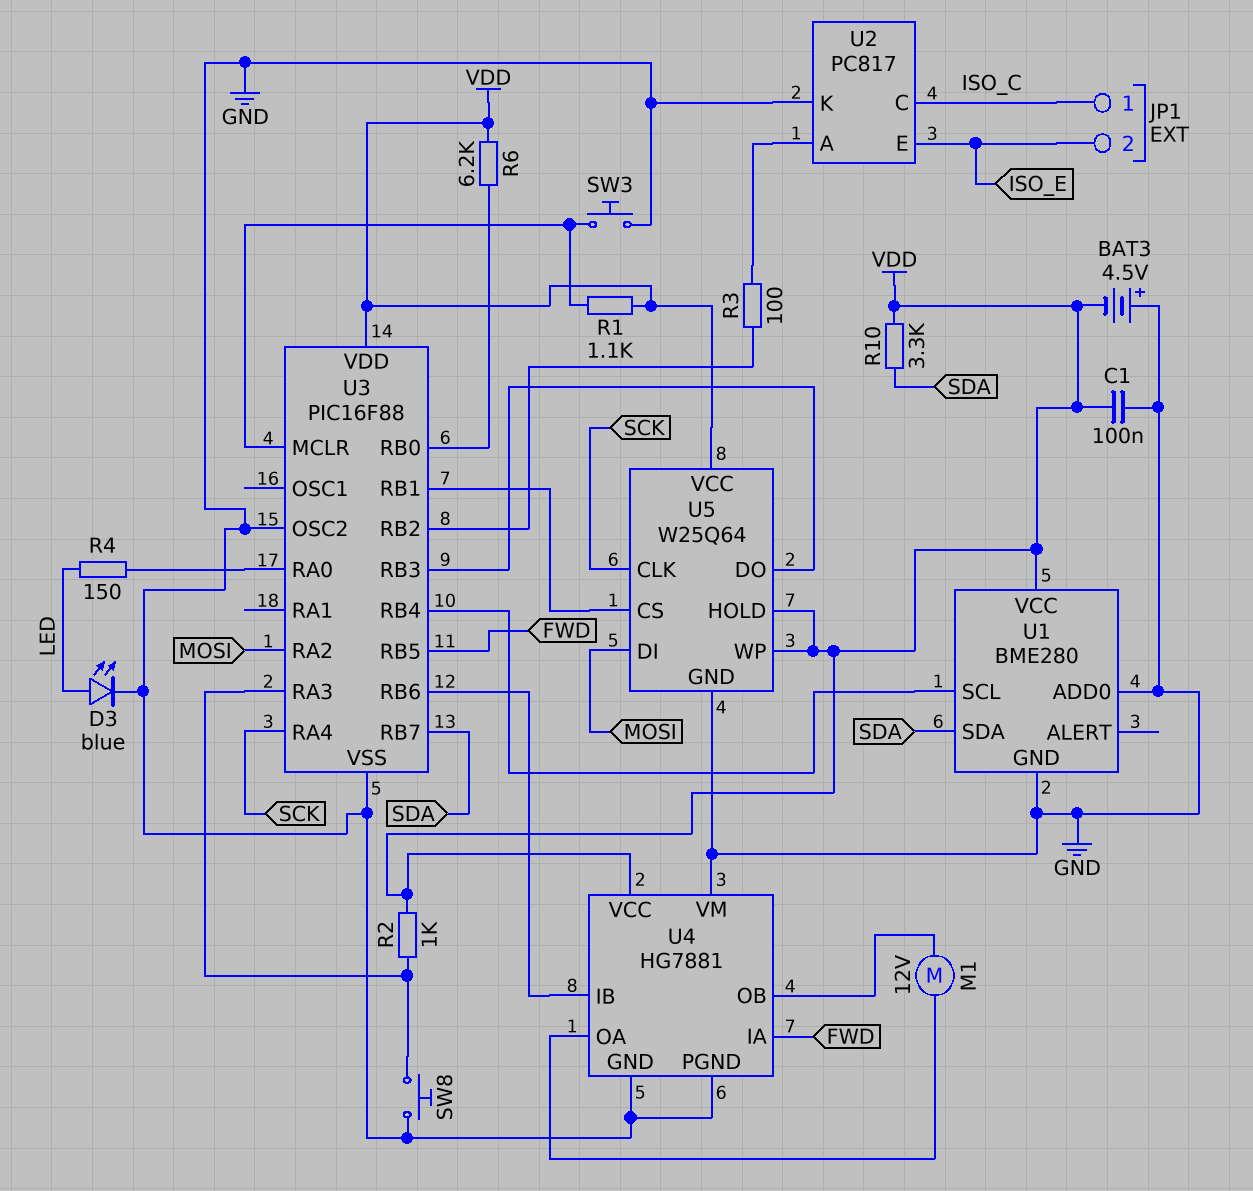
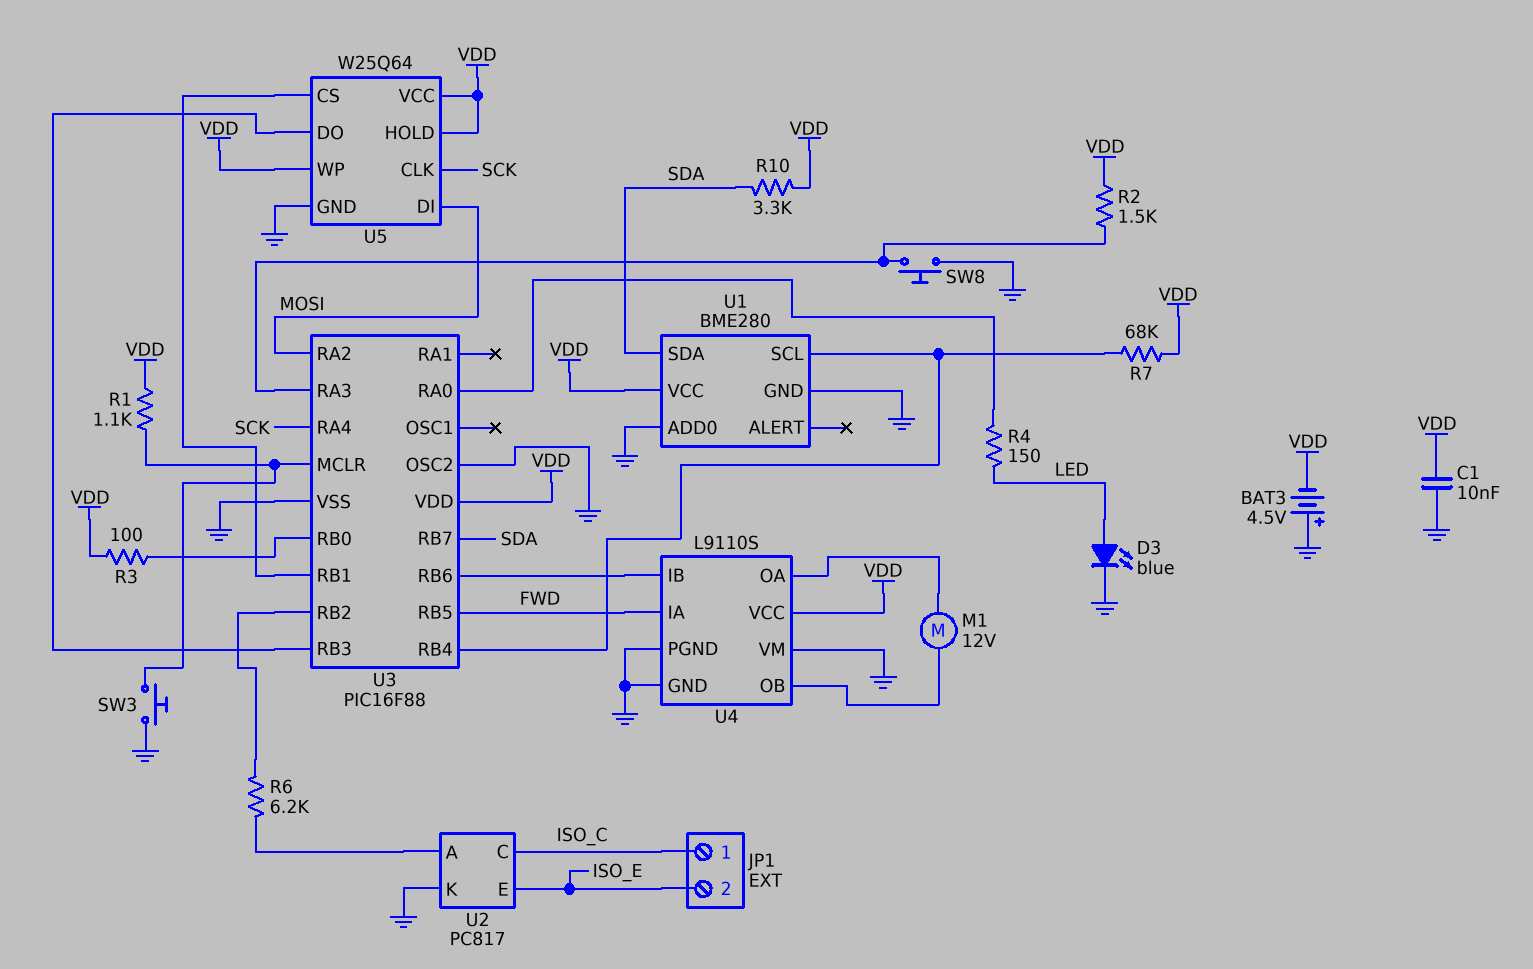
C1: 100nF (GND, VDD) -> 10nF (GND, VDD)
R2: 1k (U3/RA3, VDD) -> 1.5k (U3/RA3, VDD)
R3: 100 (U2/A, U3/RB2) -> 100 (U3/RB0, VDD)
R6: 6.2k (U3/RB0, VDD) -> 6.2k (U2/A, U3/RB2)
R7: none -> 68k (U1/SCL, VDD)
U4: HG7881 -> L9110S

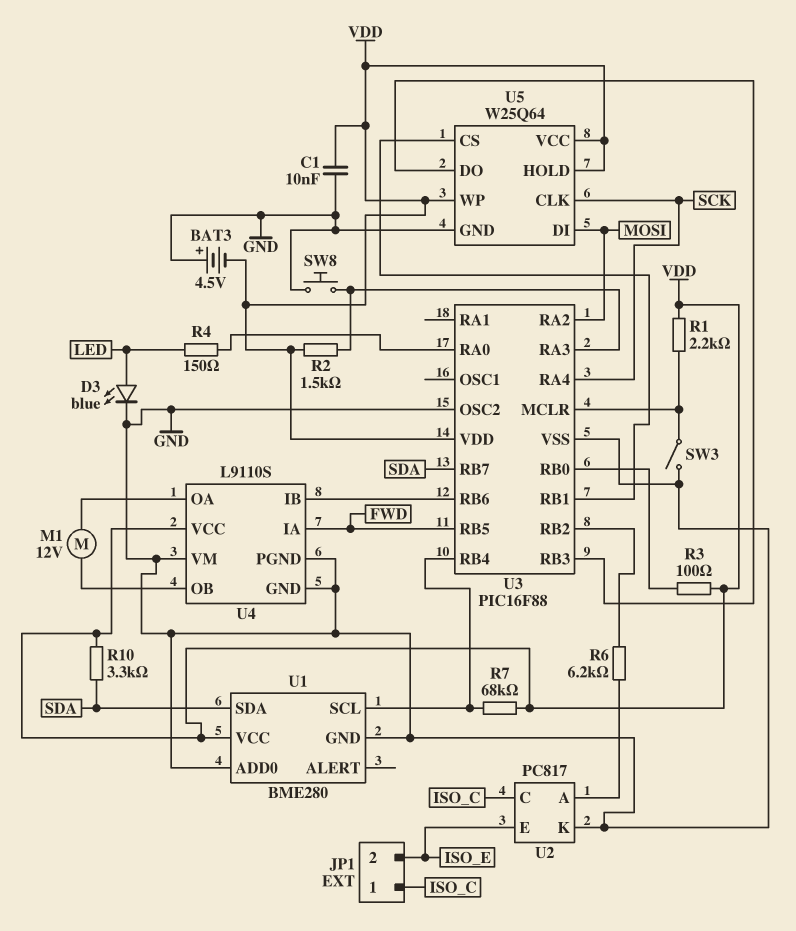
R1: 1.1k (U3/MCLR, VDD) -> 2.2k (U3/MCLR, VDD)
SW3: button (GND, U3/MCLR) -> switch (GND, U3/MCLR)

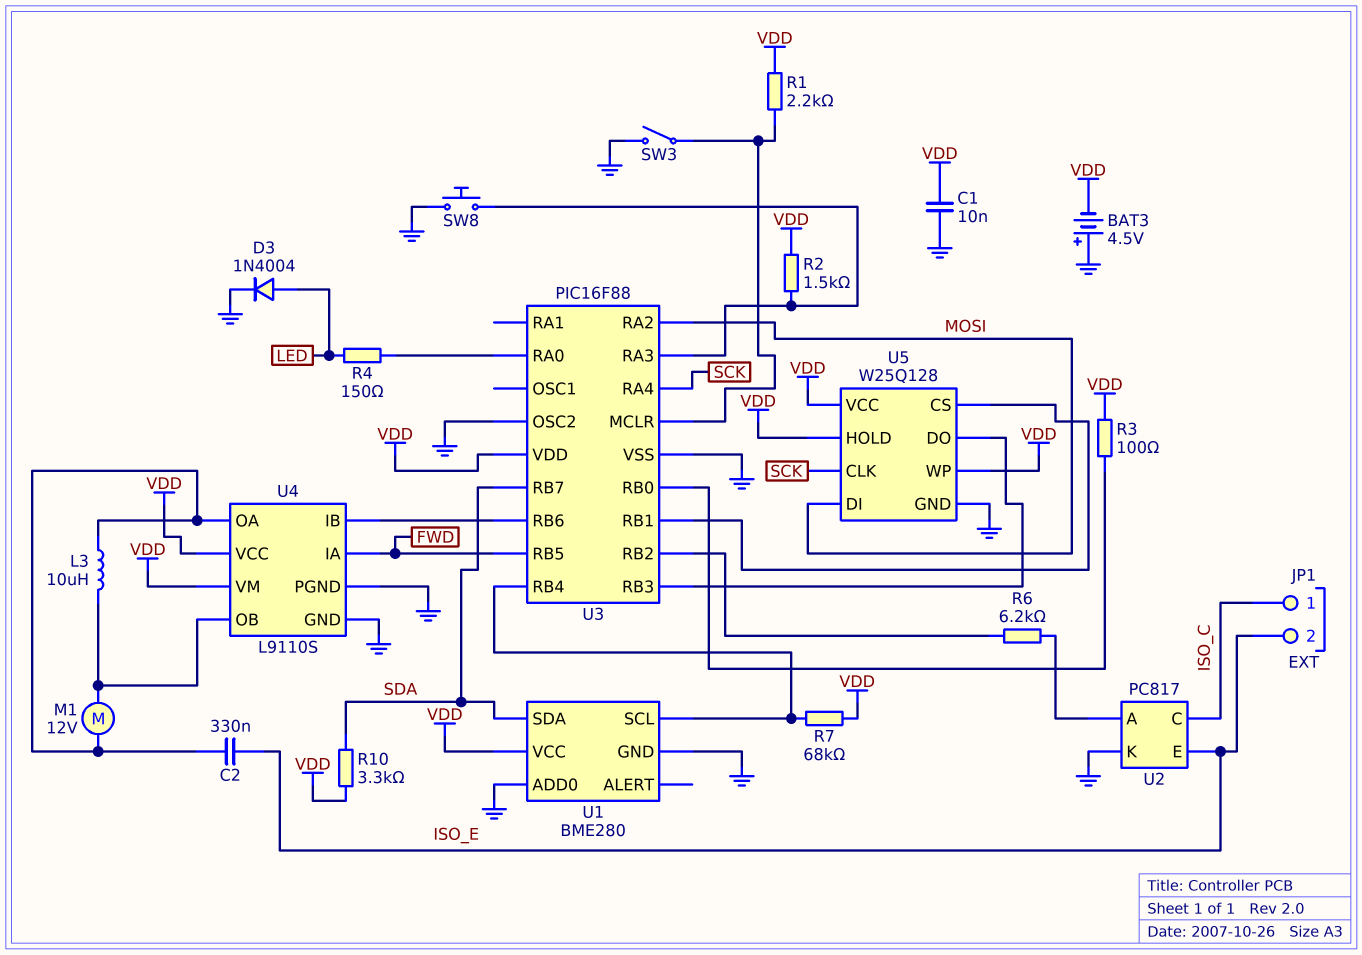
C2: none -> 330nF (ISO_E, U4/OA)
D3: LED blue (A LED, K GND) -> diode 1N4004 (A LED, K GND)
L3: none -> 10uH (U4/OA, U4/OB)
U4 pin VM: GND -> VDD
U5: W25Q64 -> W25Q128

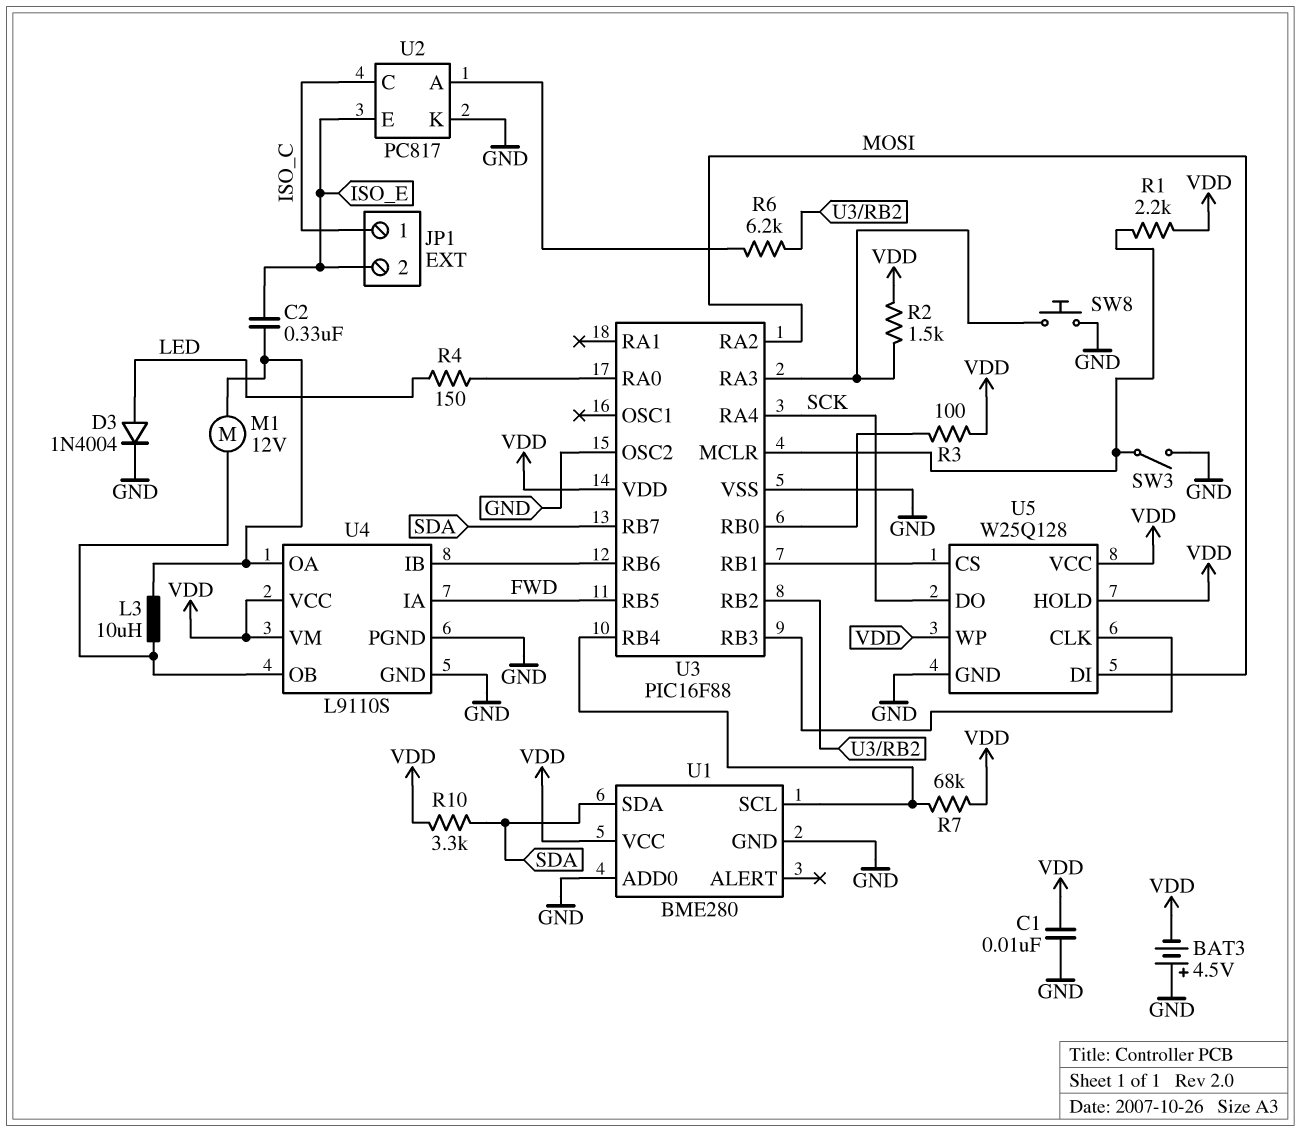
U5 pin CLK: SCK -> U3/RB3
U5 pin DO: U3/RB3 -> SCK

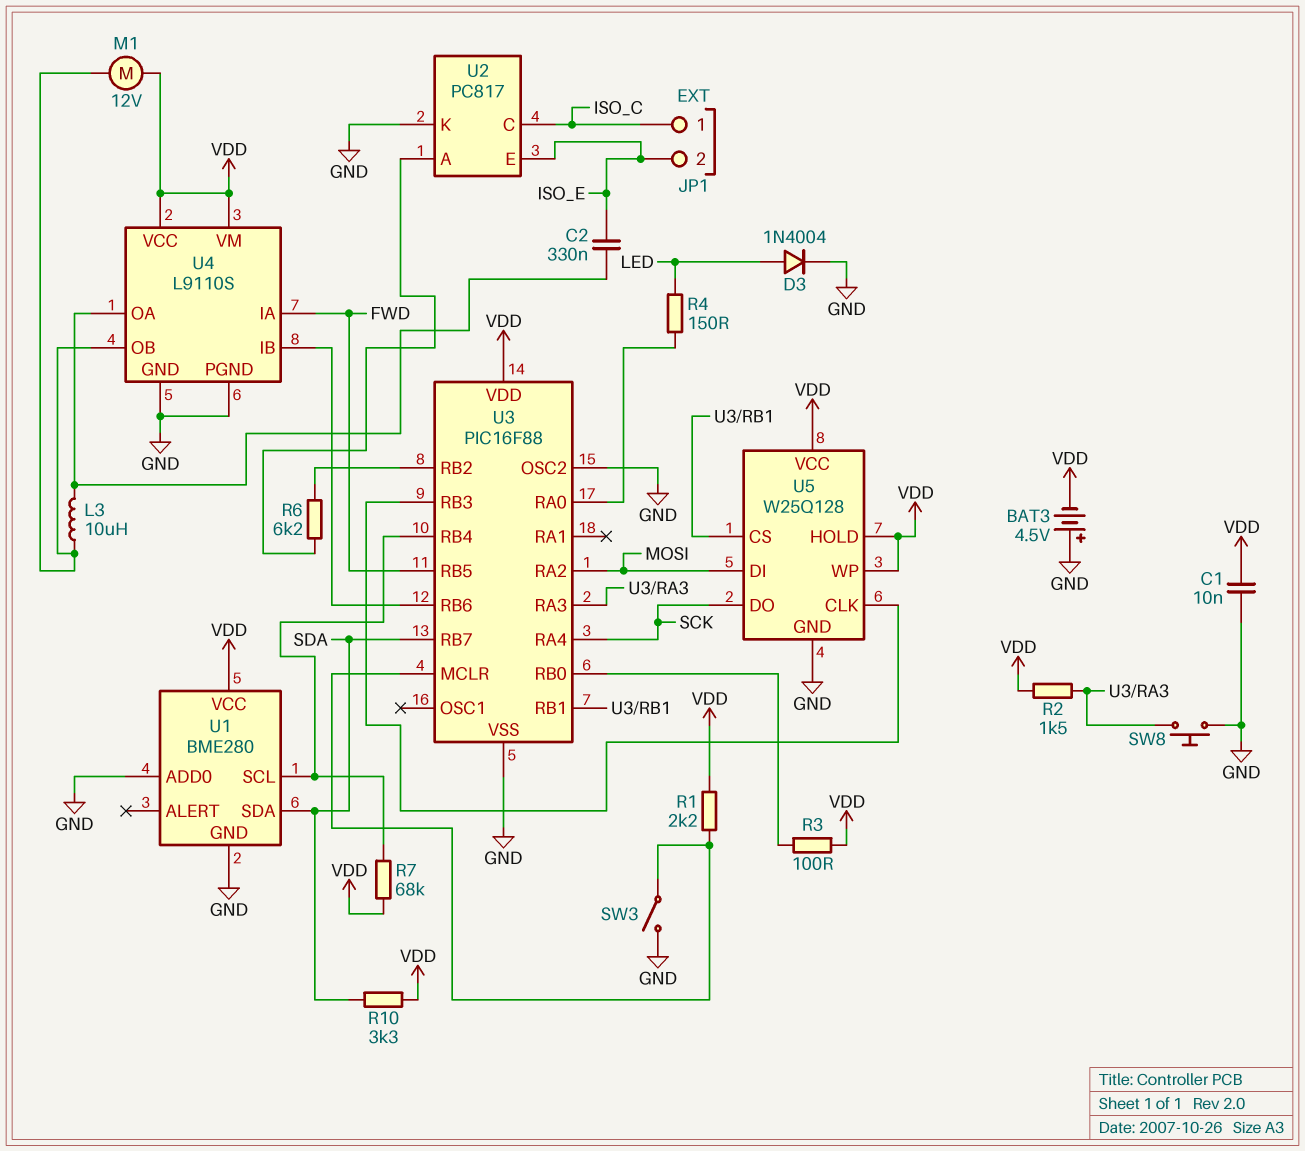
M1: motor 12V (U4/OA, U4/OB) -> motor 12V (U4/OB, VDD)

